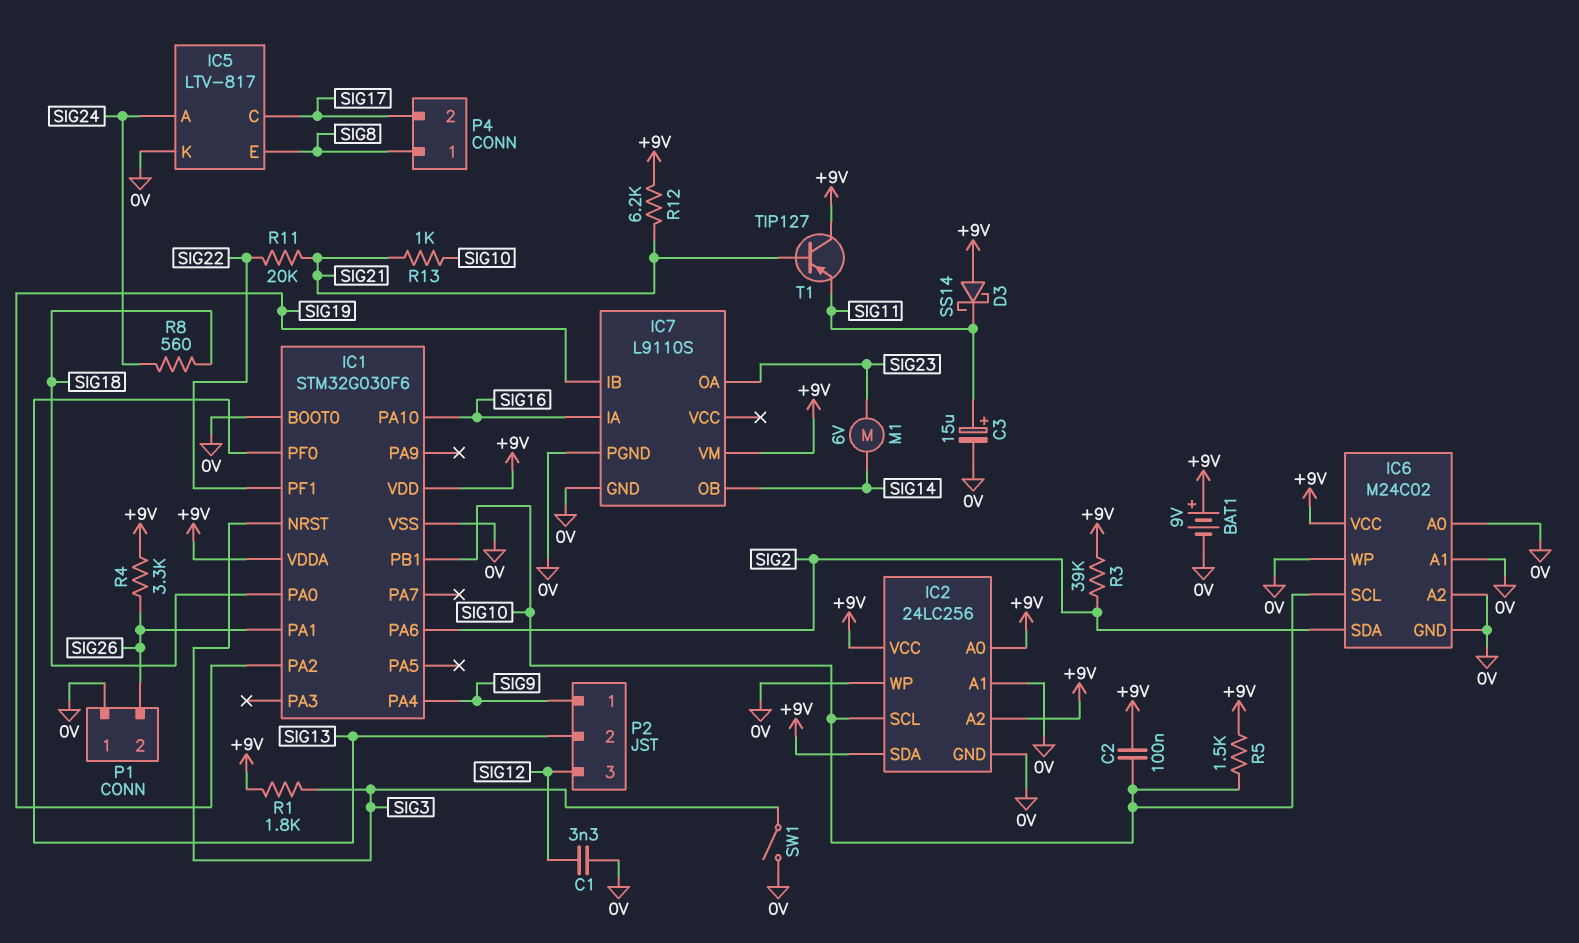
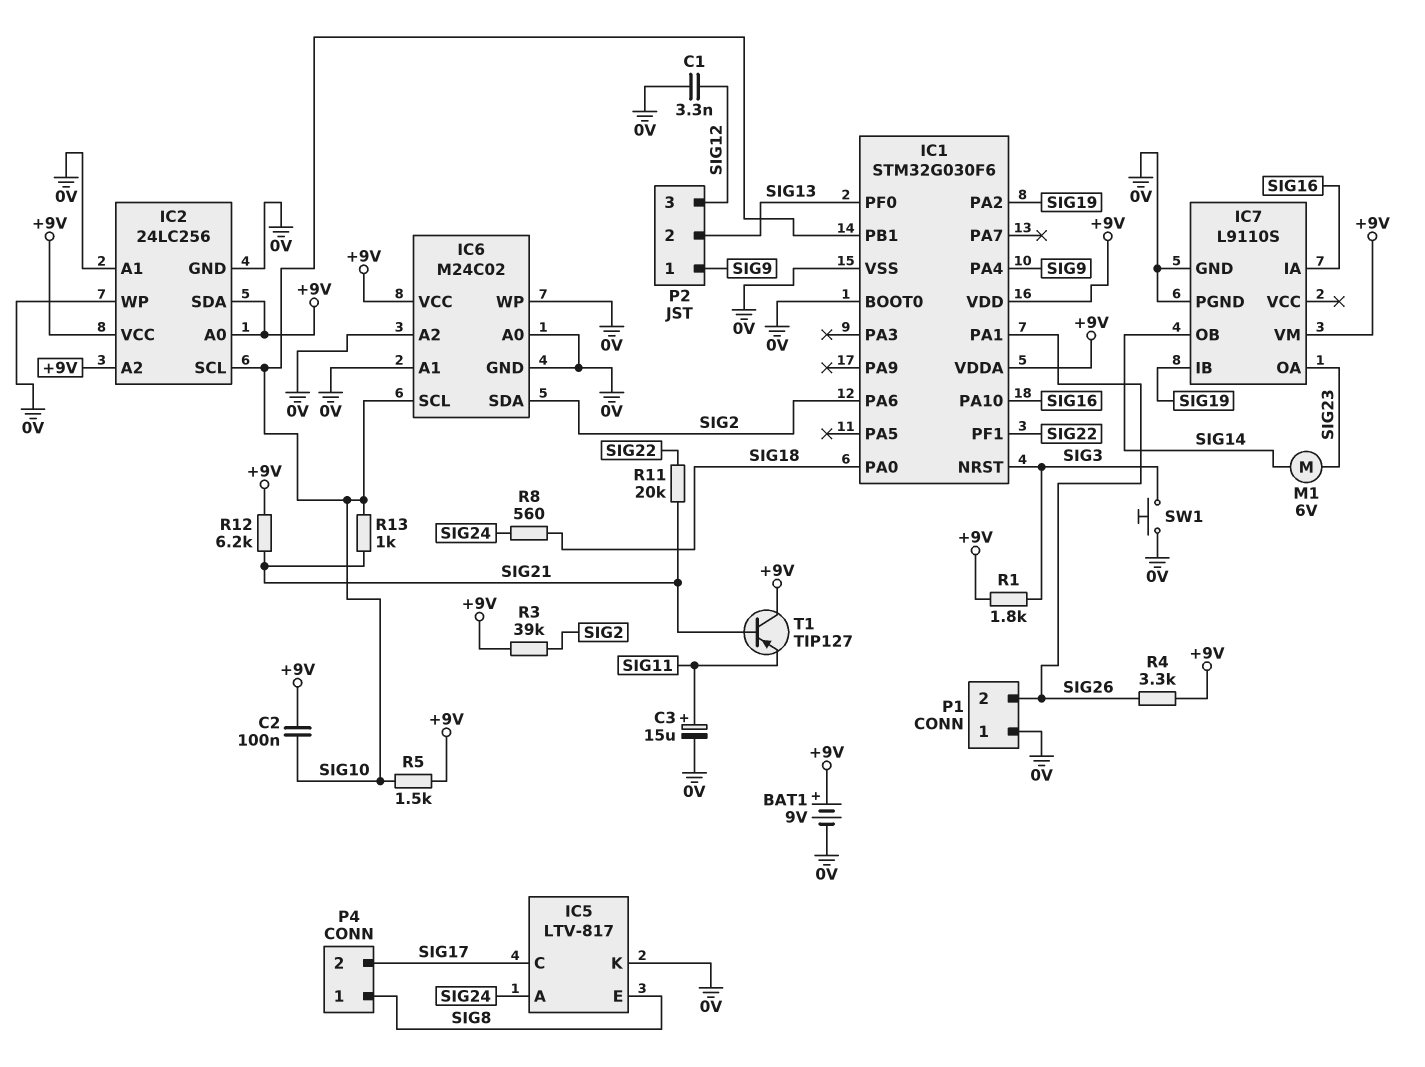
D3: schottky SS14 (A +9V, K SIG11) -> none
SW1: switch (0V, SIG3) -> button (0V, SIG3)

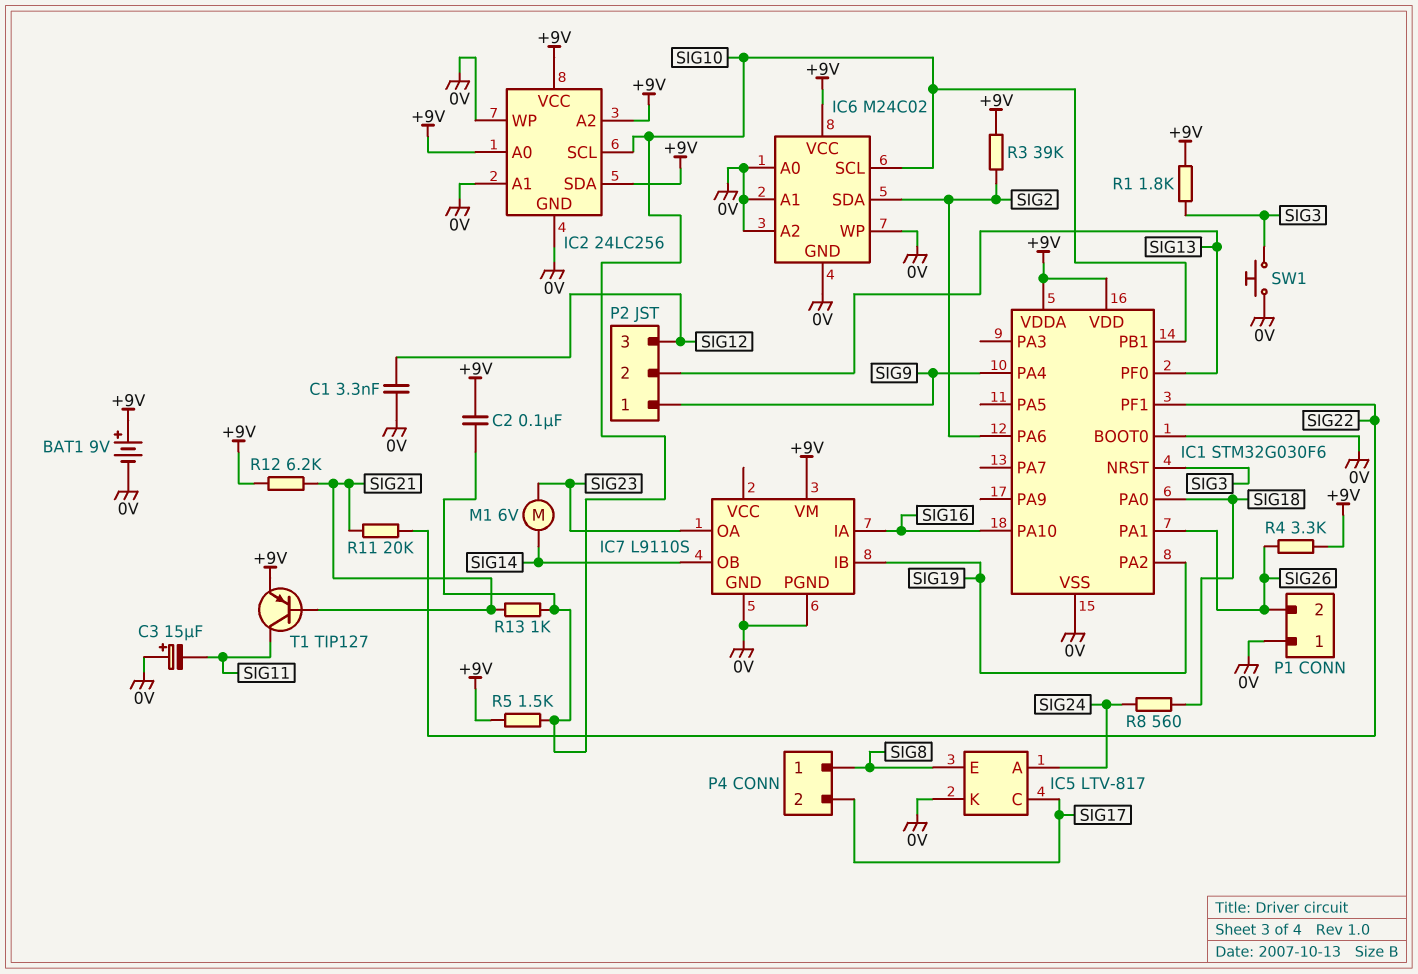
C3: 15uF (plus SIG11, minus 0V) -> 15uF (plus 0V, minus SIG11)
T1: PNP TIP127 (B SIG21, C +9V, E SIG11) -> PNP TIP127 (B SIG21, C SIG11, E +9V)

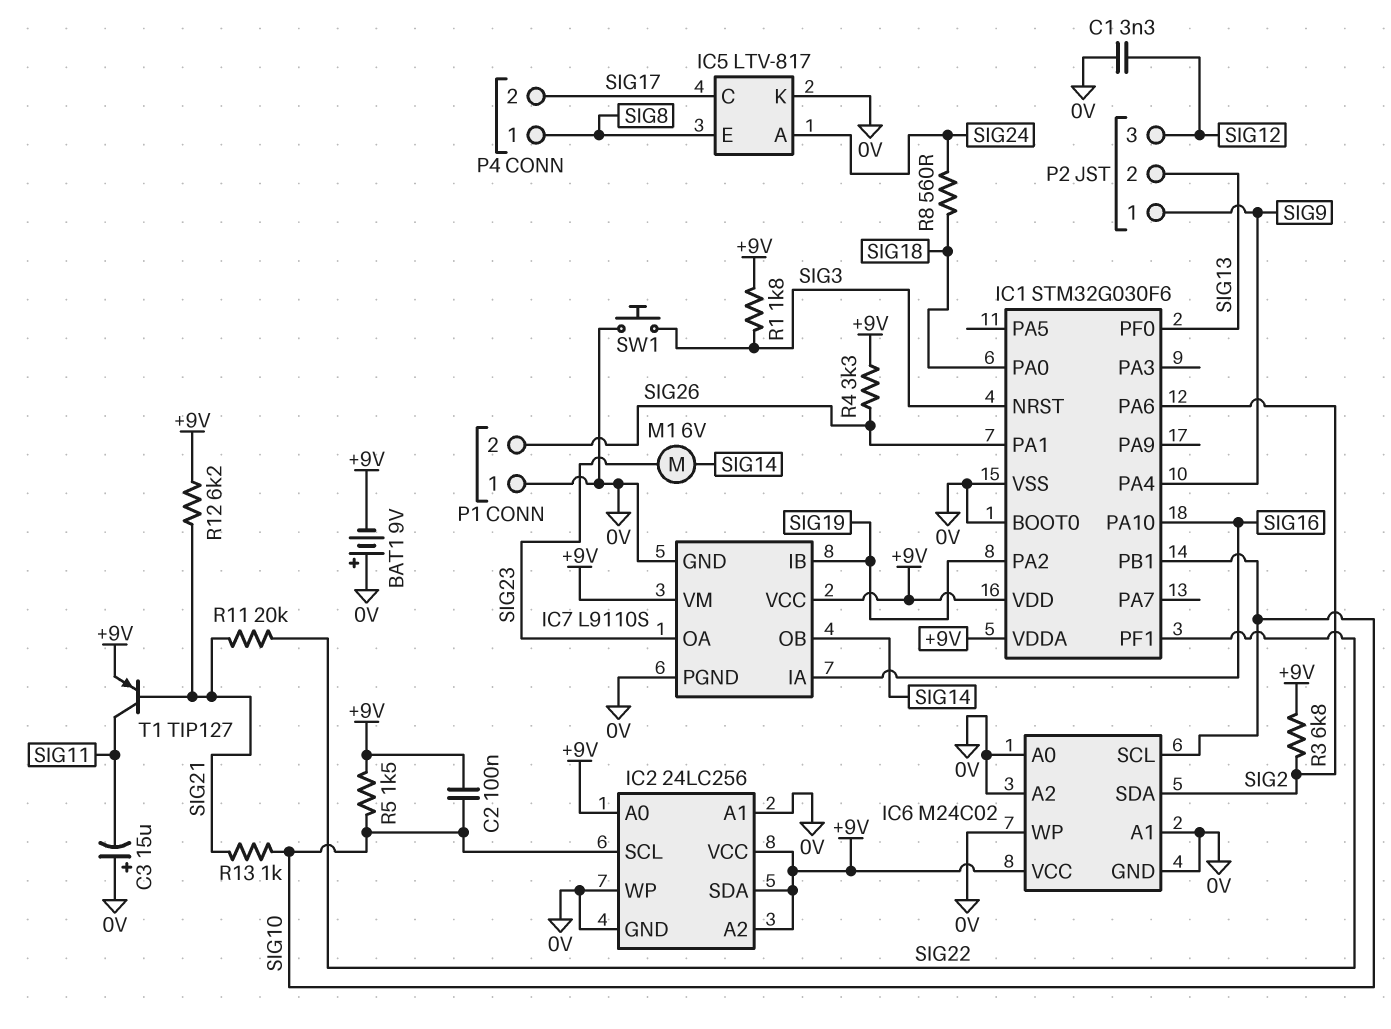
BAT1: 9V (plus +9V, minus 0V) -> 9V (plus 0V, minus +9V)
IC7 pin VCC: none -> +9V
R3: 39k (+9V, SIG2) -> 6.8k (+9V, SIG2)

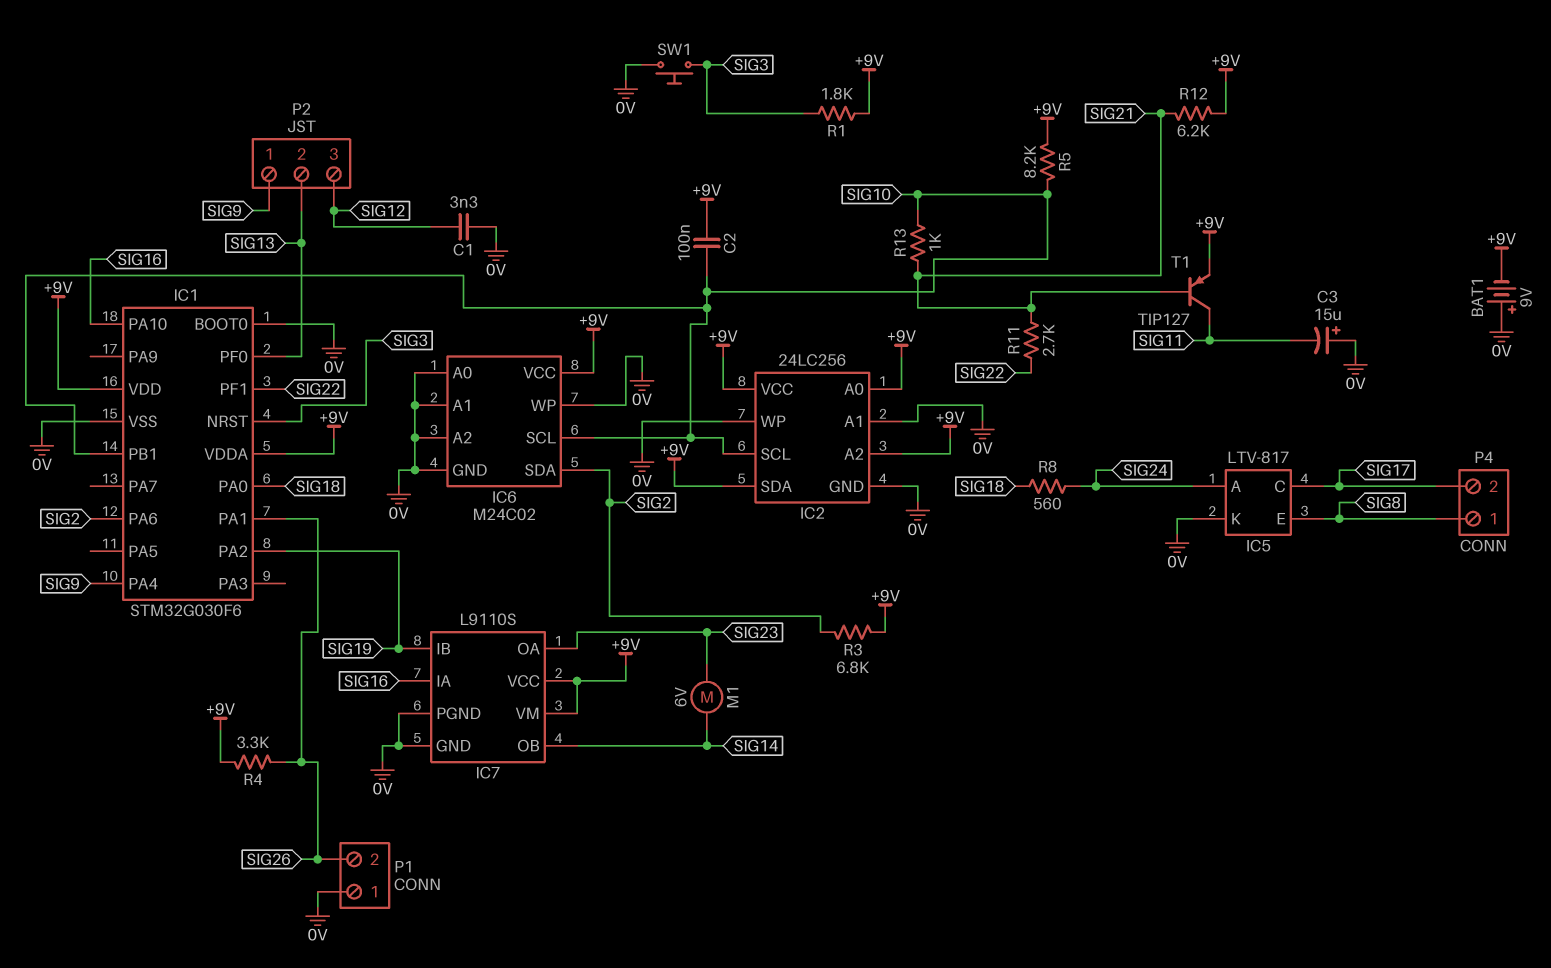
R5: 1.5k (+9V, SIG10) -> 8.2k (+9V, SIG10)
R11: 20k (SIG21, SIG22) -> 2.7k (SIG21, SIG22)

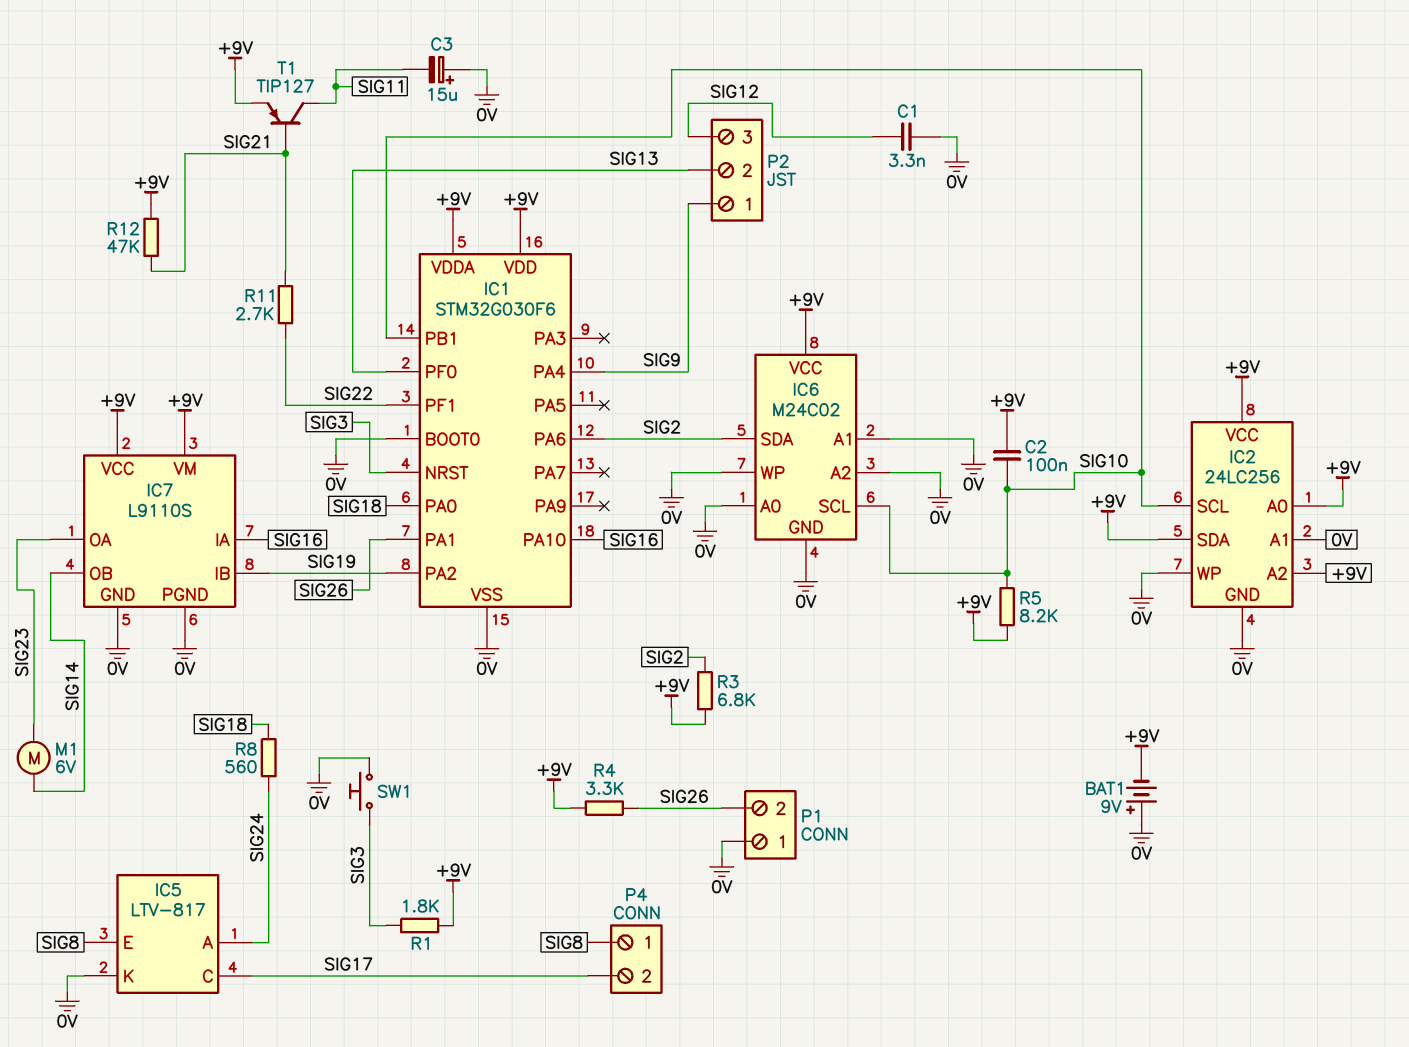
R12: 6.2k (+9V, SIG21) -> 47k (+9V, SIG21)
R13: 1k (SIG10, SIG21) -> none

